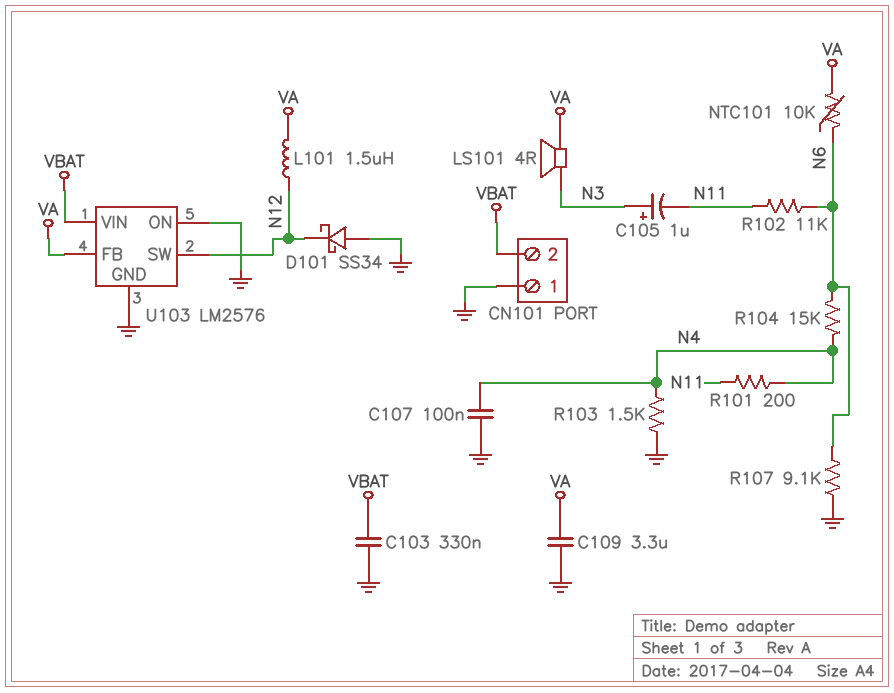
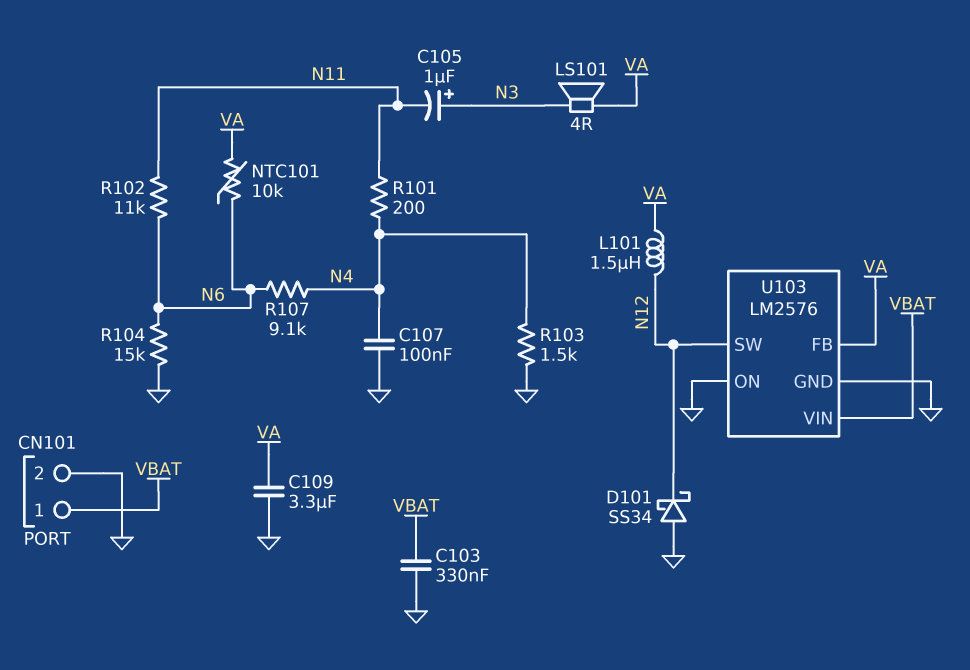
CN101 pin 1: GND -> VBAT
CN101 pin 2: VBAT -> GND
R104: 15k (N4, N6) -> 15k (GND, N6)
R107: 9.1k (GND, N6) -> 9.1k (N4, N6)

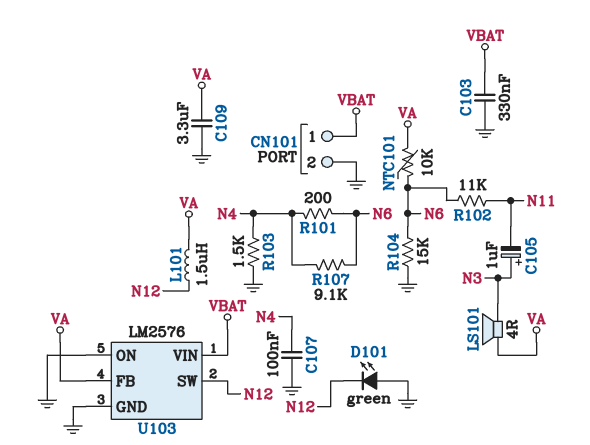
D101: schottky SS34 (A GND, K N12) -> LED green (A GND, K N12)
R101: 200 (N4, N11) -> 200 (N4, N6)

